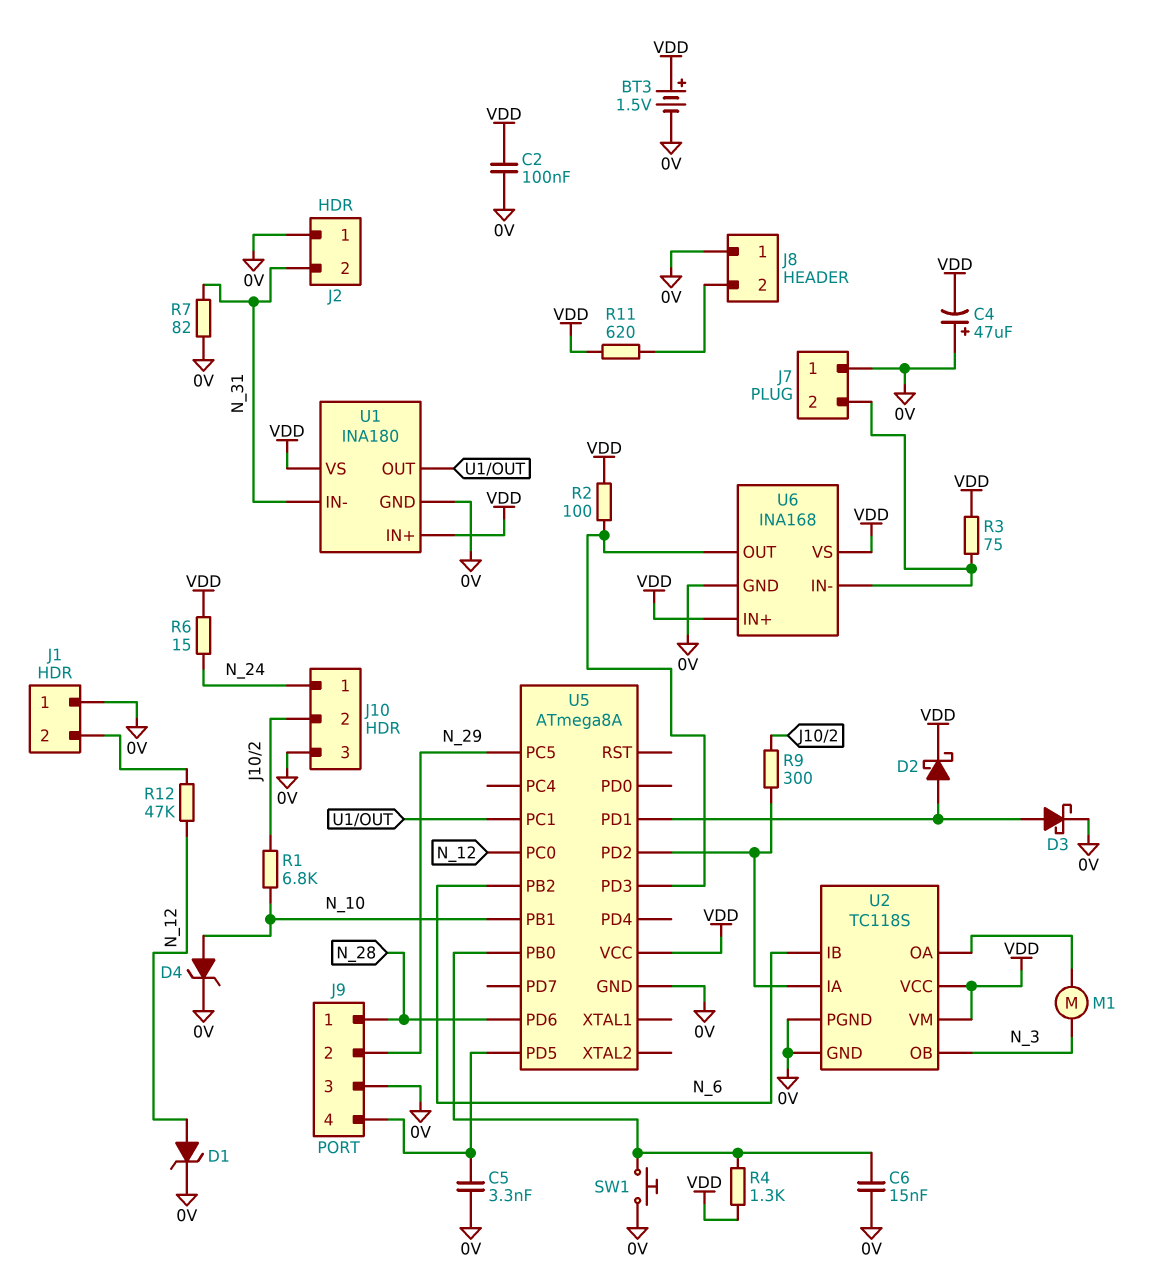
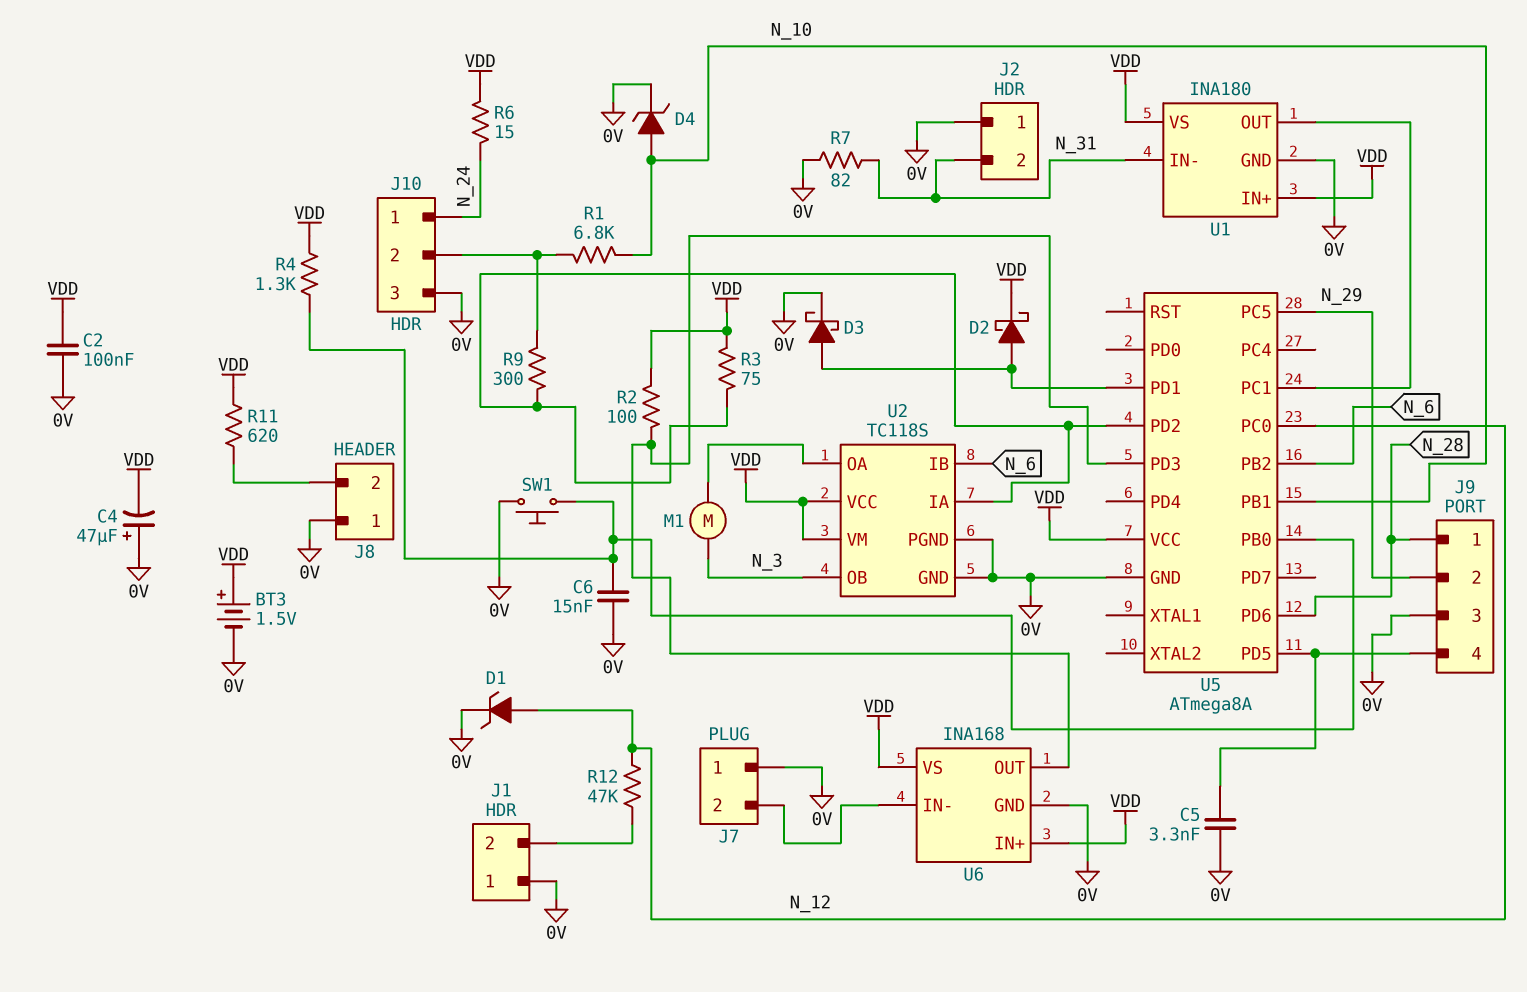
R3: 75 (J7/2, VDD) -> 75 (U2/IA, VDD)

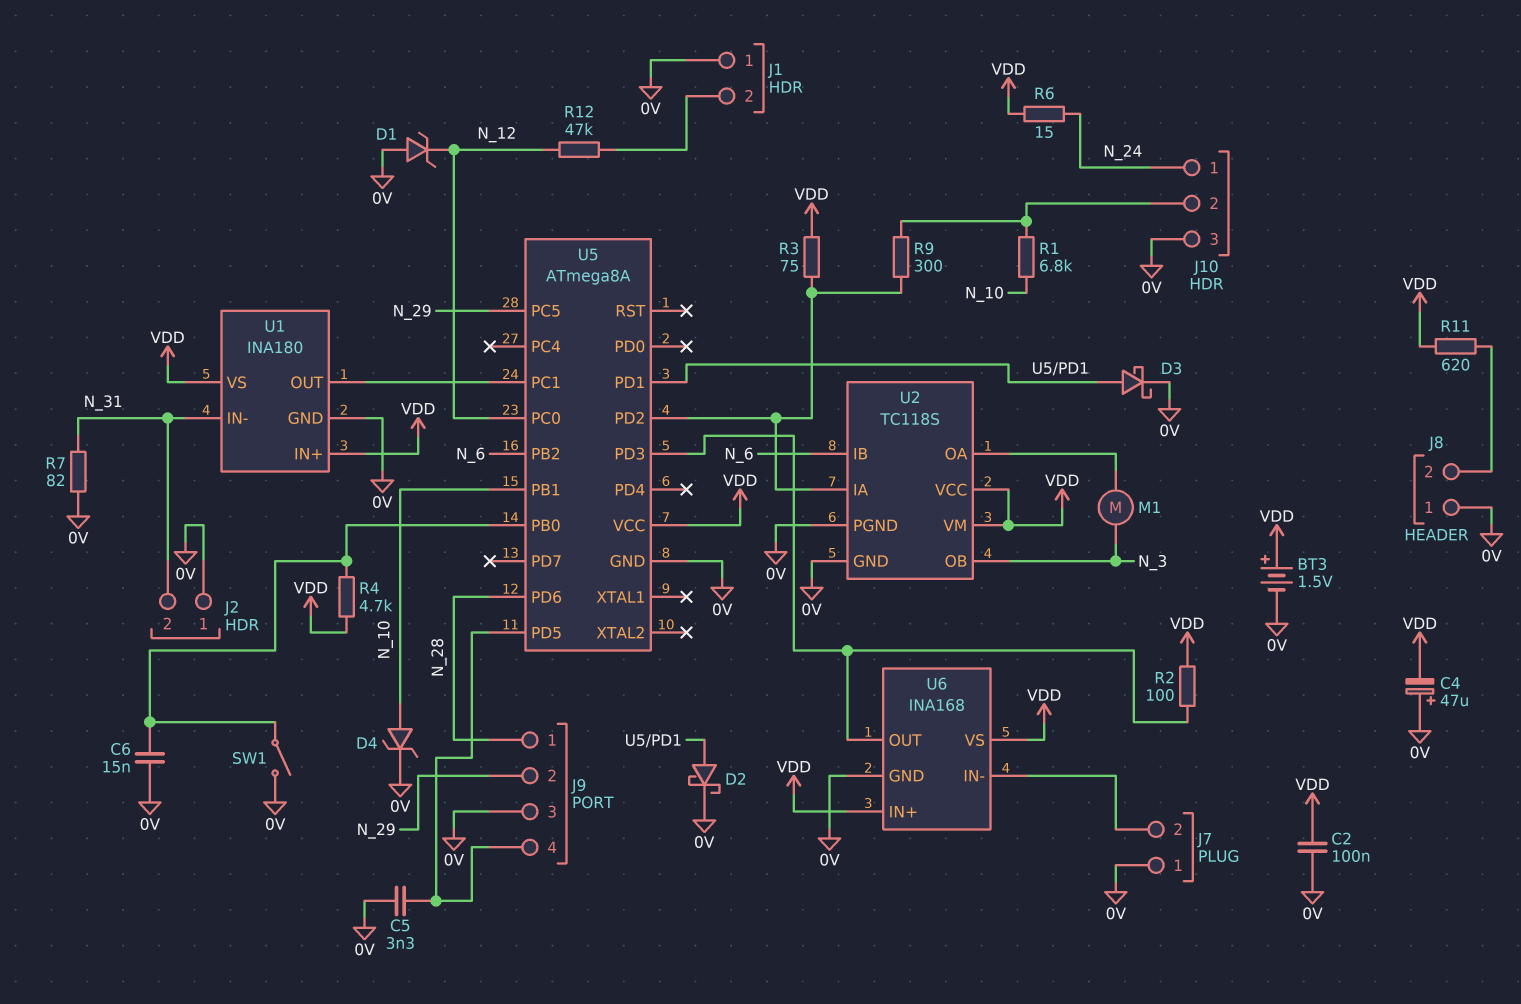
D1: zener (A N_12, K 0V) -> zener (A 0V, K N_12)
D2: schottky (A U5/PD1, K VDD) -> schottky (A U5/PD1, K 0V)
R4: 1.3k (U5/PB0, VDD) -> 4.7k (U5/PB0, VDD)
SW1: button (0V, U5/PB0) -> switch (0V, U5/PB0)

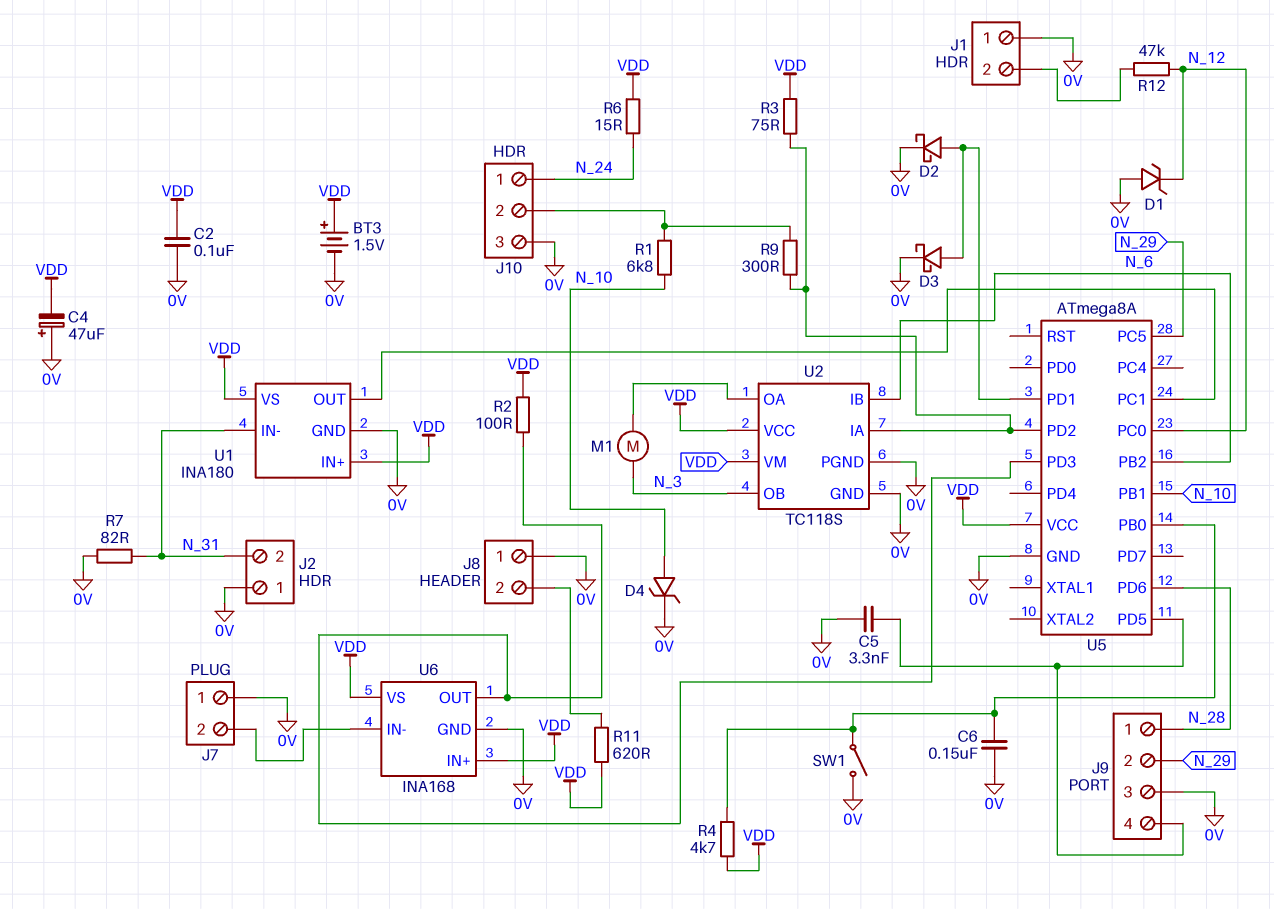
C6: 15nF (0V, U5/PB0) -> 150nF (0V, U5/PB0)

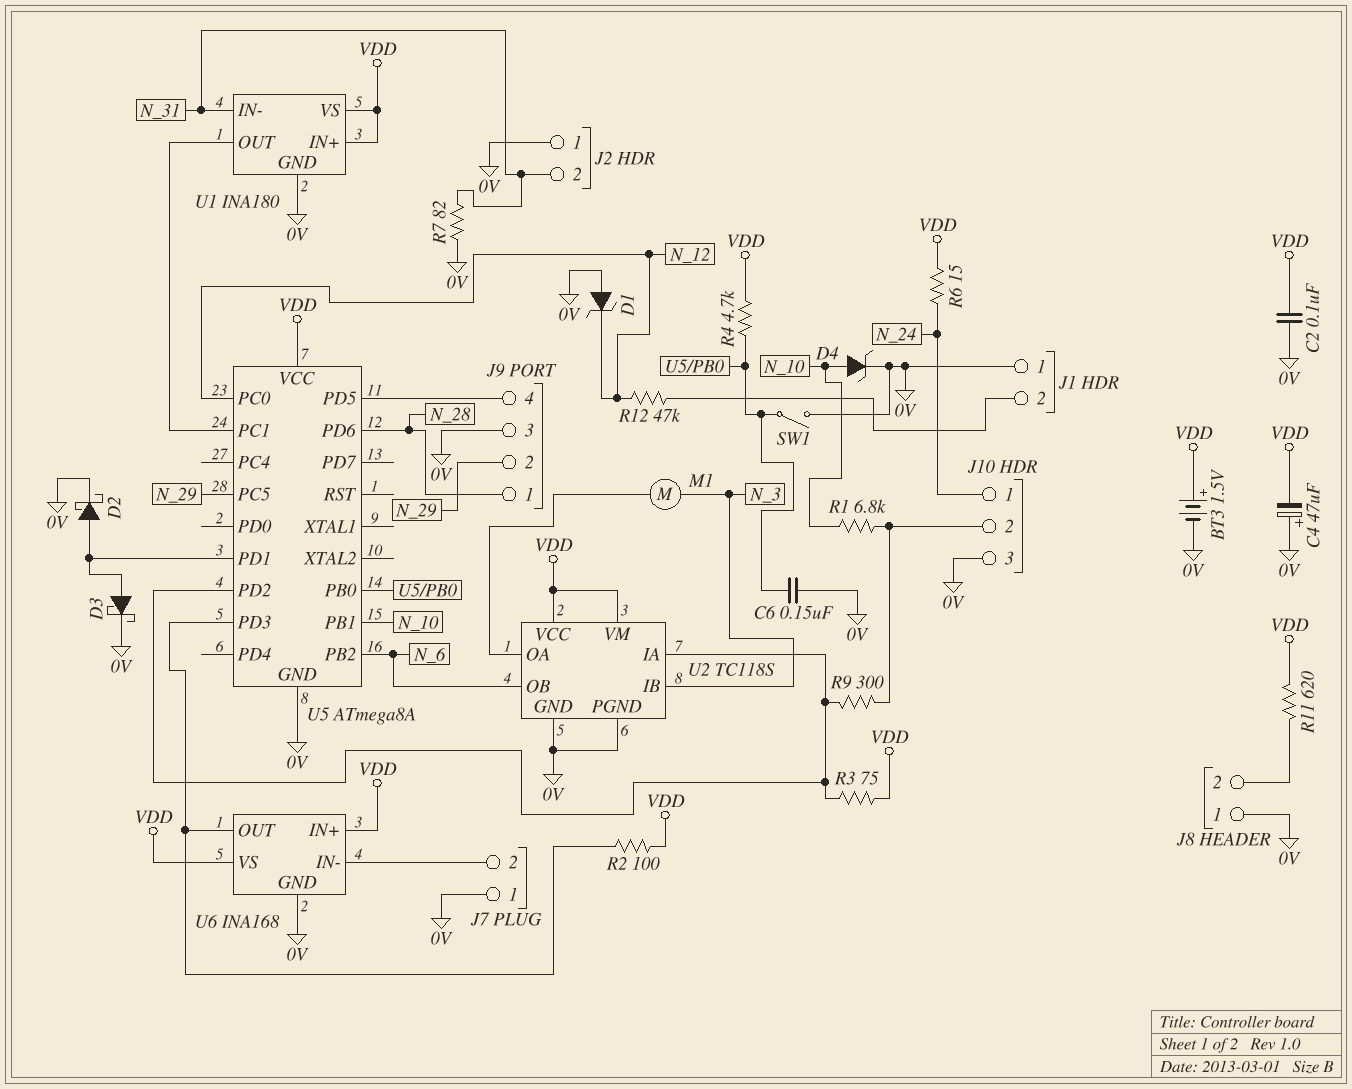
C5: 3.3nF (0V, J9/4) -> none
U2 pin IB: N_6 -> N_3
U2 pin OB: N_3 -> N_6

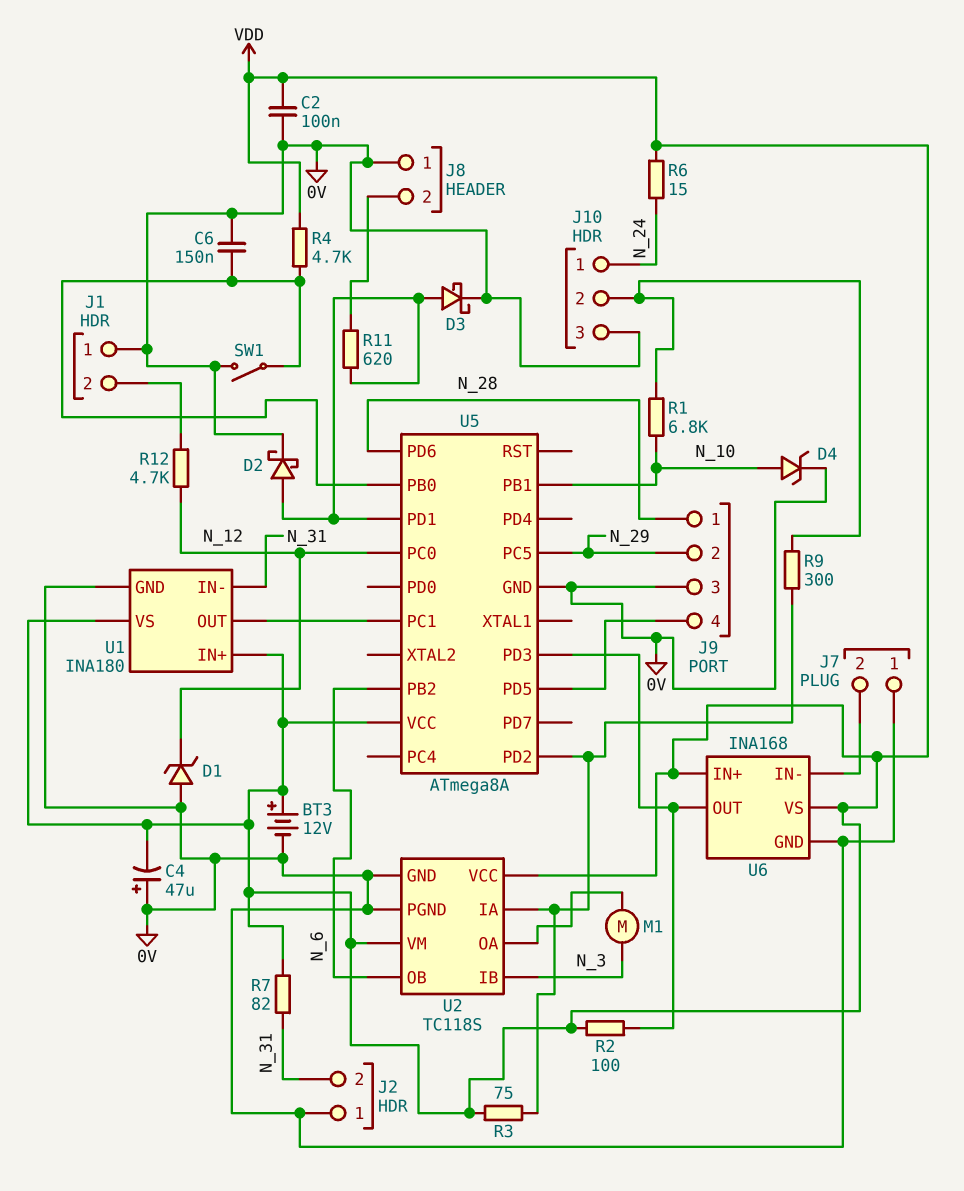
BT3: 1.5V (plus VDD, minus 0V) -> 12V (plus VDD, minus 0V)
R7: 82 (0V, N_31) -> 82 (N_31, VDD)
R11: 620 (J8/2, VDD) -> 620 (J8/2, U5/PD1)
R12: 47k (J1/2, N_12) -> 4.7k (J1/2, N_12)

